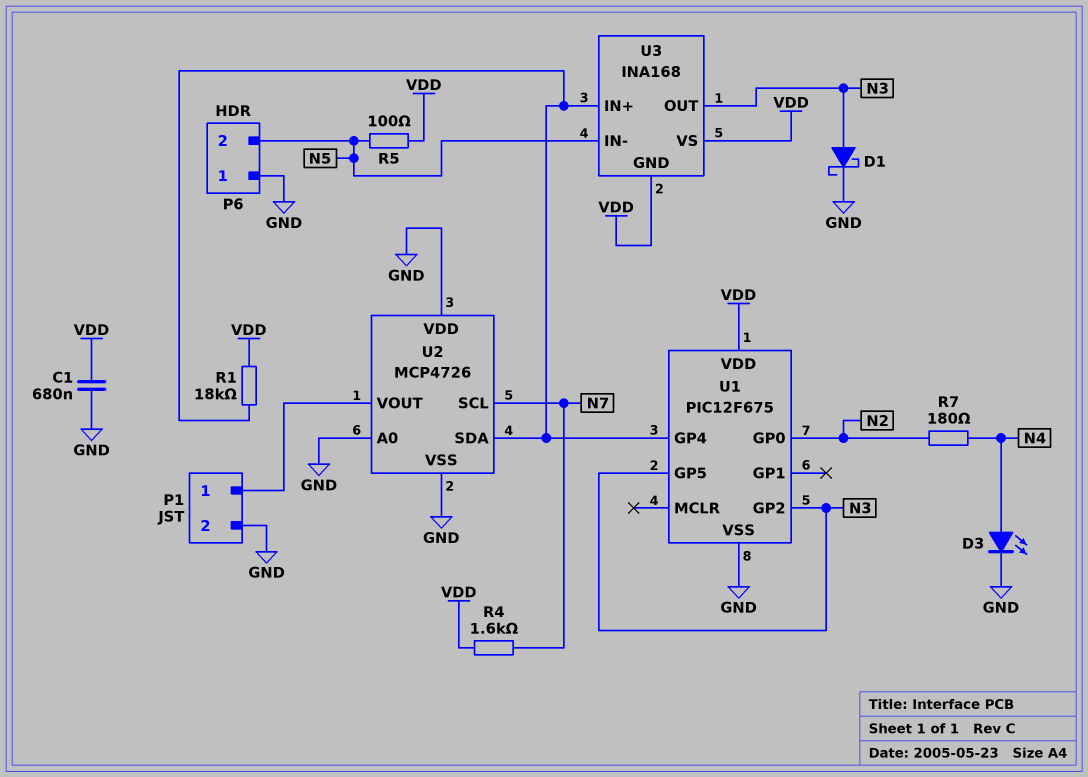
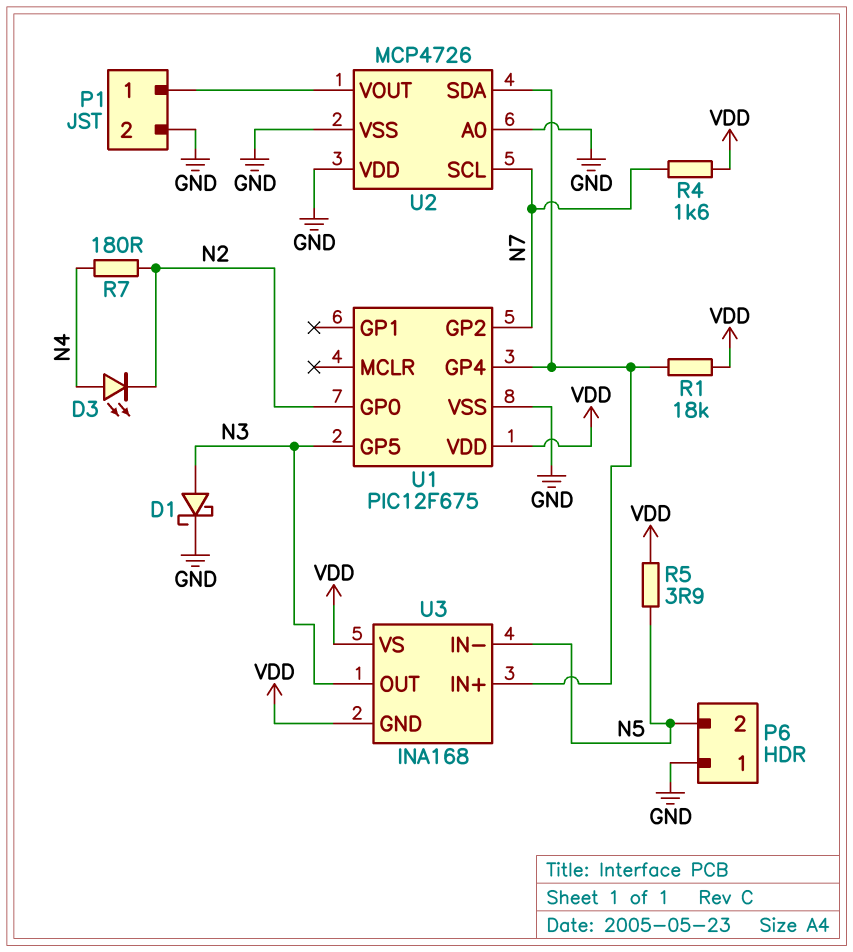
C1: 680nF (GND, VDD) -> none
D3: LED (A N4, K GND) -> LED (A N4, K N2)
R5: 100 (N5, VDD) -> 3.9 (N5, VDD)
U1 pin GP2: N3 -> N7

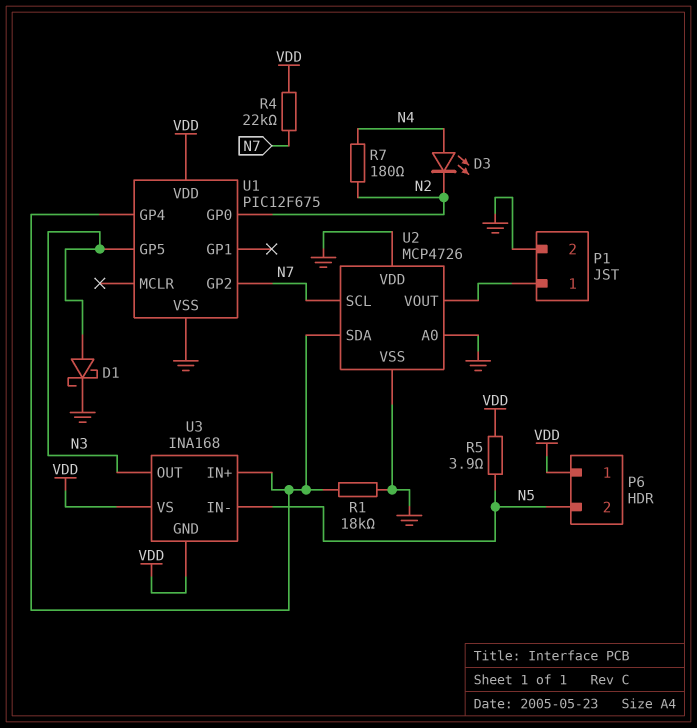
P6 pin 1: GND -> VDD
R1: 18k (U1/GP4, VDD) -> 18k (GND, U1/GP4)
R4: 1.6k (N7, VDD) -> 22k (N7, VDD)

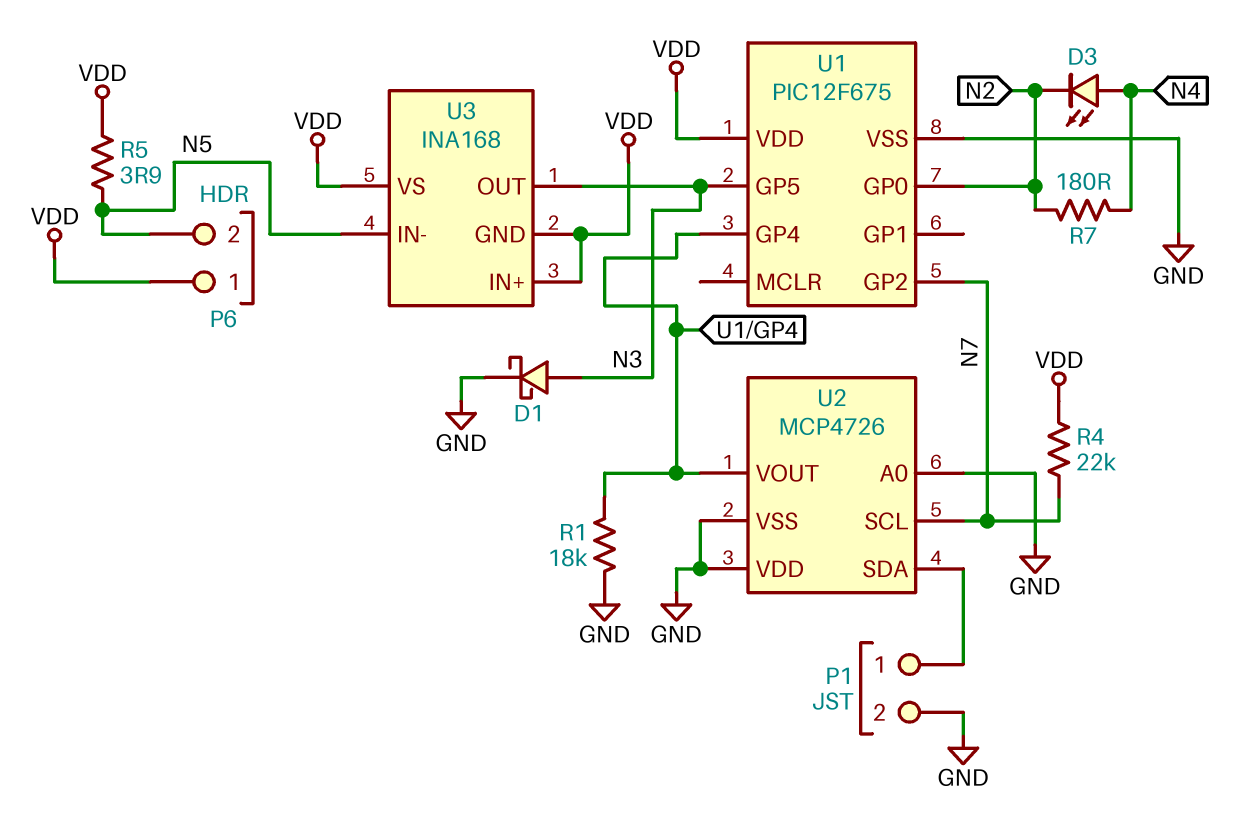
U2 pin SDA: U1/GP4 -> P1/1
U2 pin VOUT: P1/1 -> U1/GP4
U3 pin IN+: U1/GP4 -> VDD

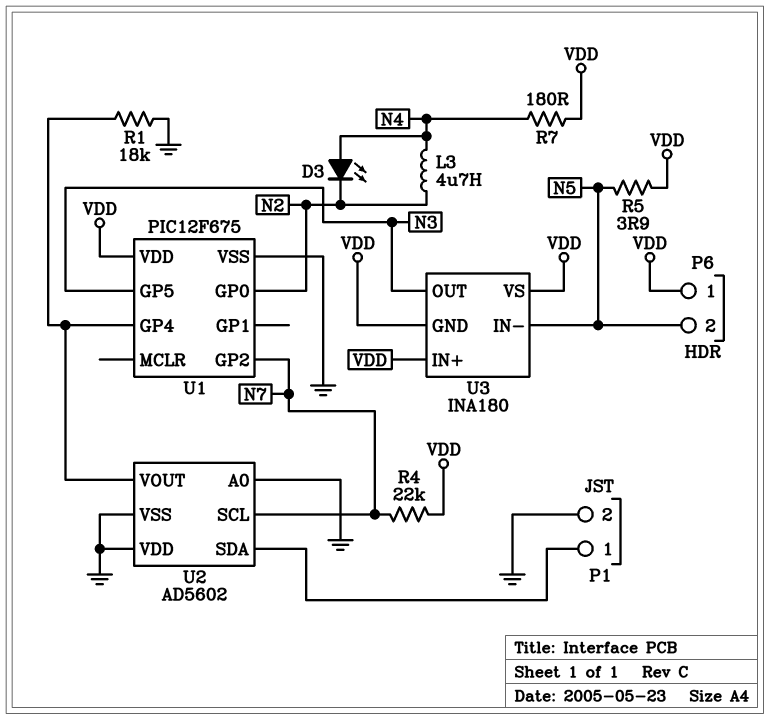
D1: schottky (A N3, K GND) -> none
L3: none -> 4.7uH (N2, N4)
R7: 180 (N2, N4) -> 180 (N4, VDD)
U2: MCP4726 -> AD5602
U3: INA168 -> INA180

